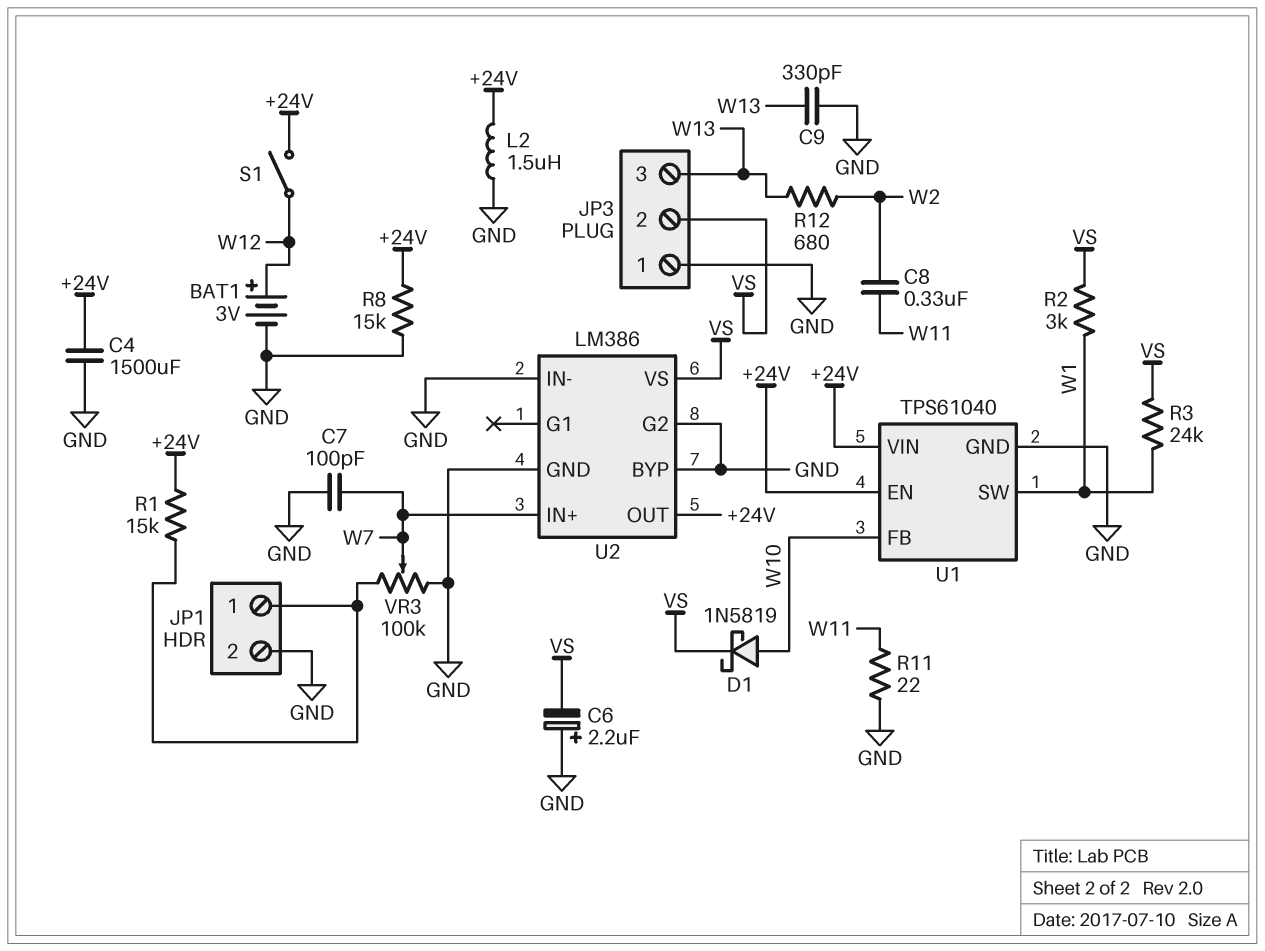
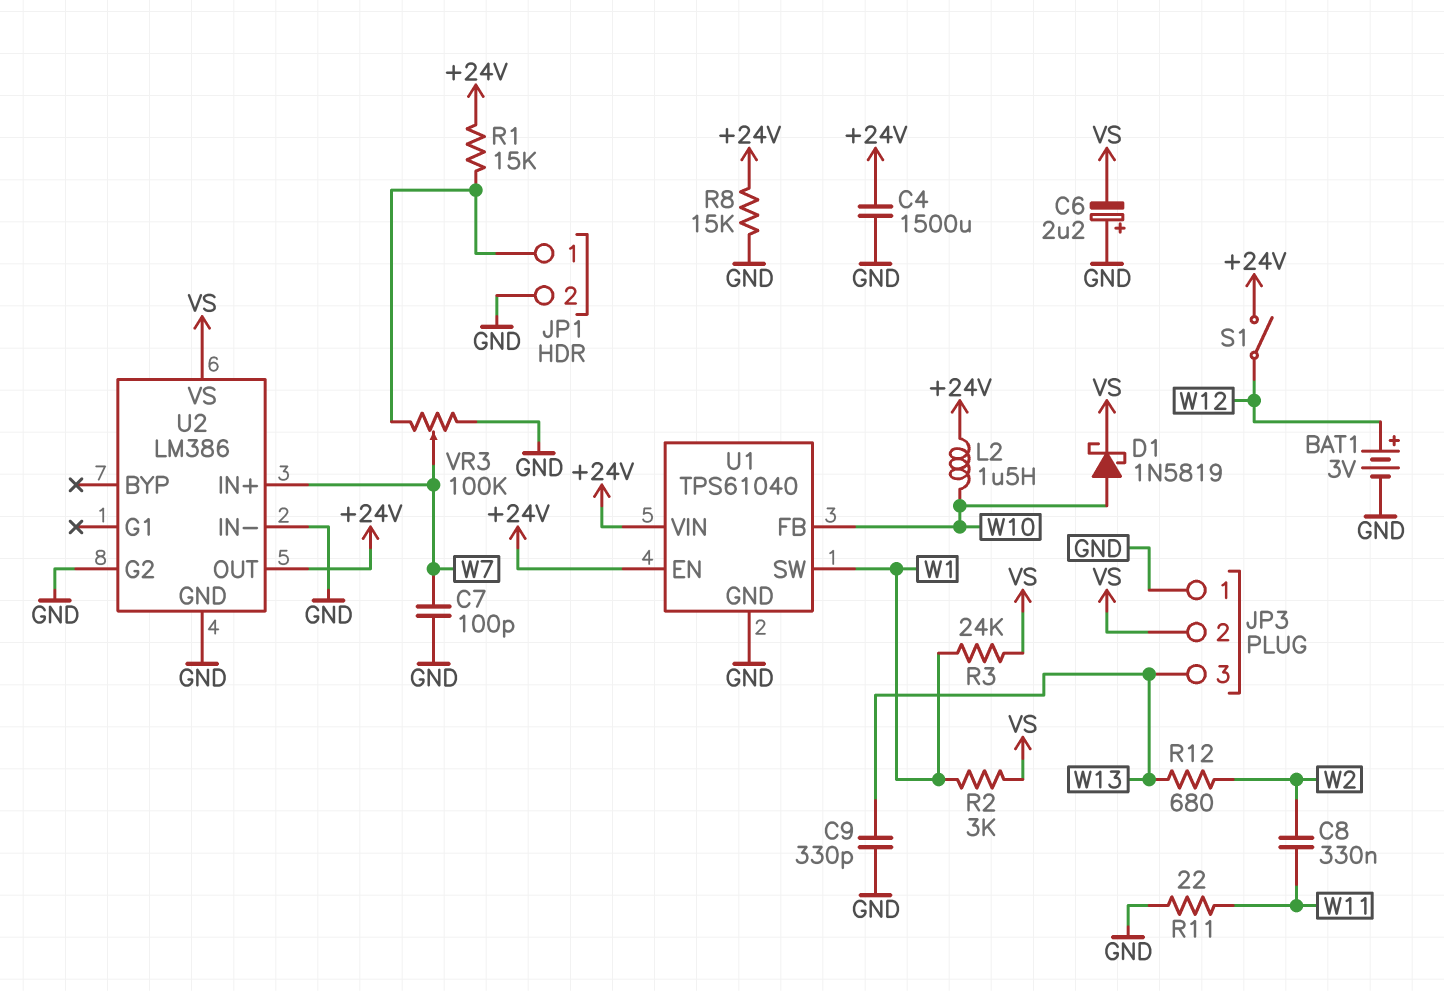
L2: 1.5uH (+24V, GND) -> 1.5uH (+24V, W10)
U2 pin BYP: GND -> none

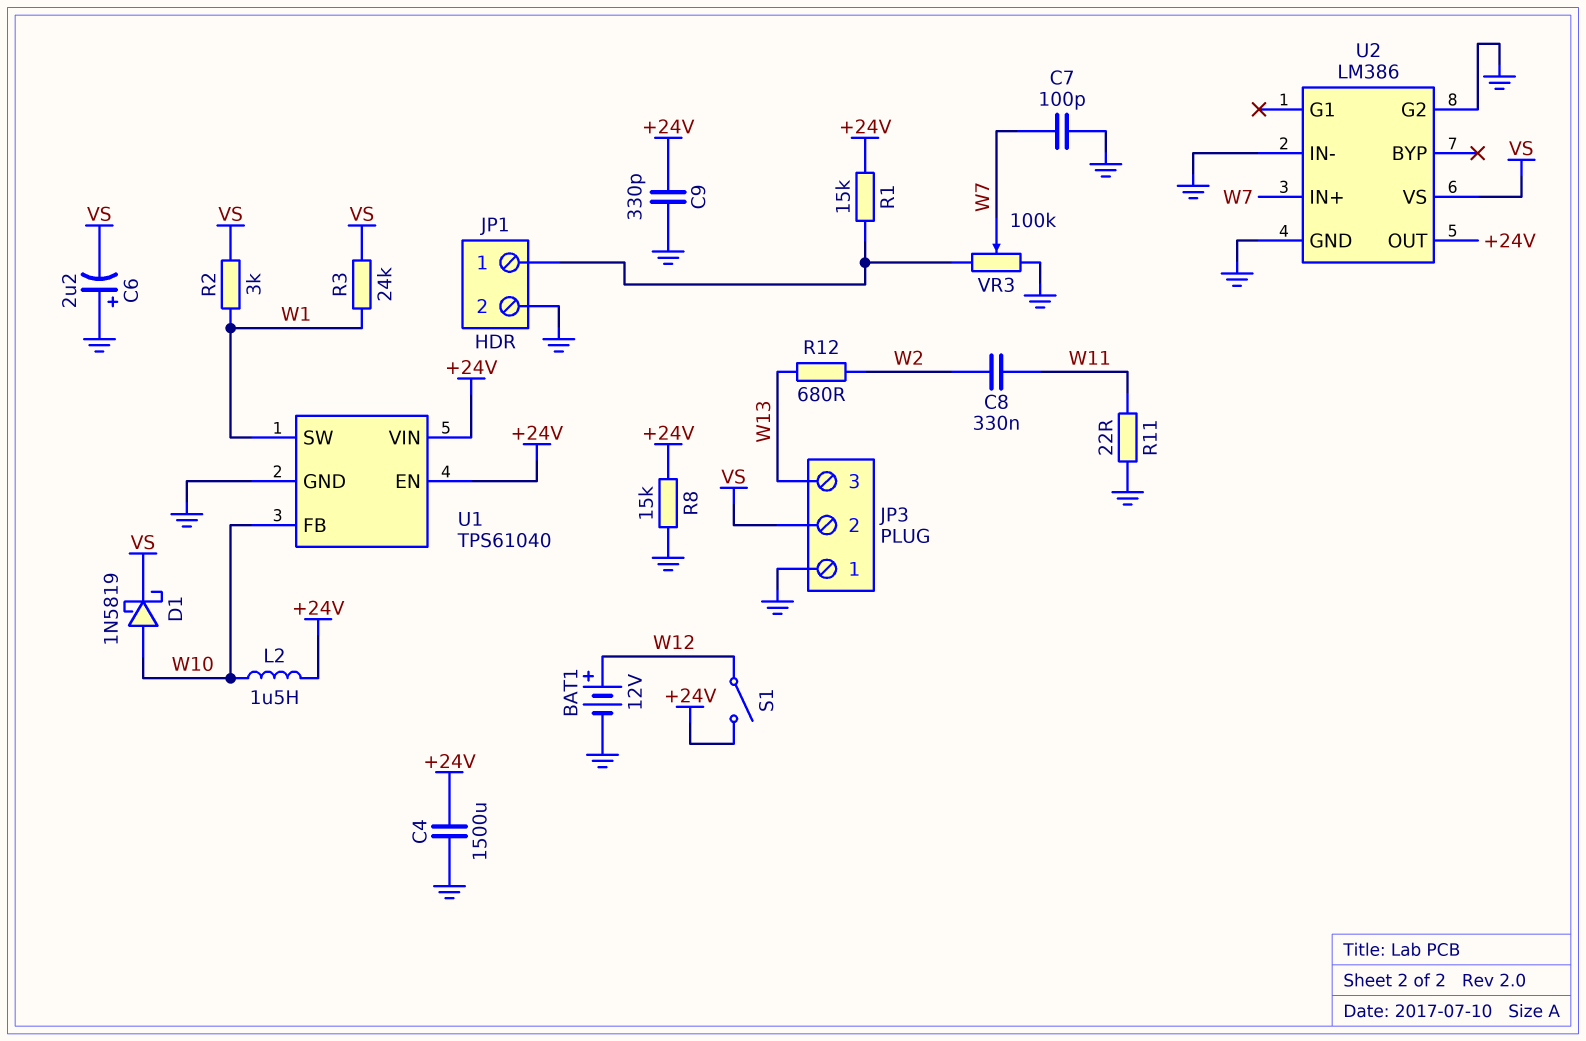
BAT1: 3V (plus W12, minus GND) -> 12V (plus W12, minus GND)
C9: 330pF (GND, W13) -> 330pF (+24V, GND)

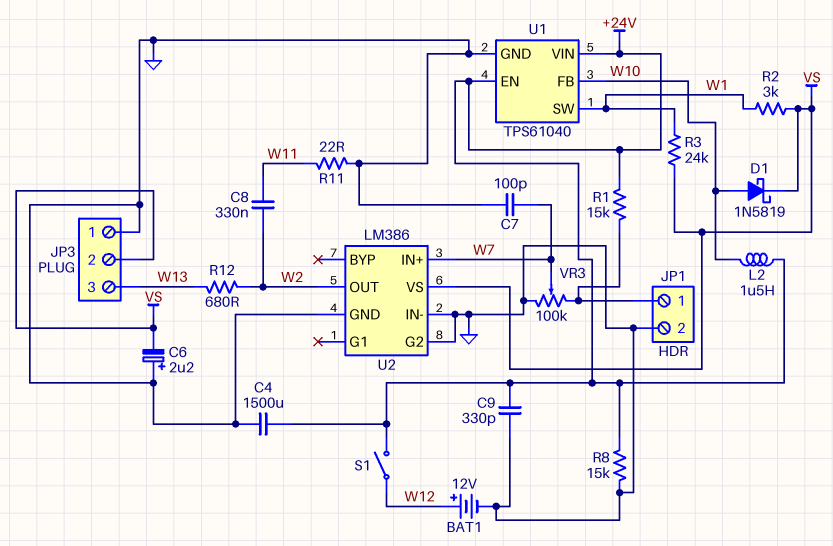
U2 pin OUT: +24V -> W2

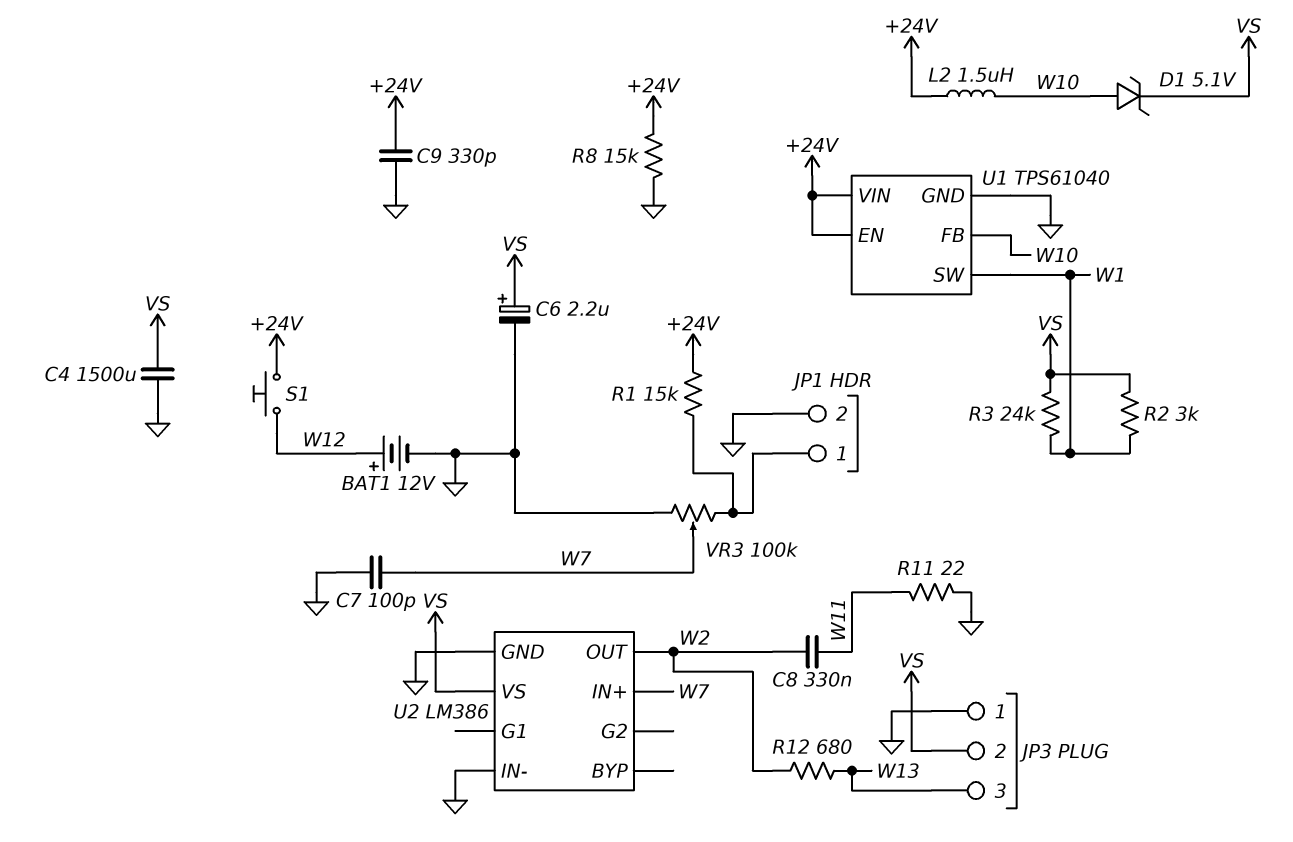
C4: 1500uF (+24V, GND) -> 1500uF (GND, VS)
C6: 2.2uF (plus GND, minus VS) -> 2.2uF (plus VS, minus GND)
D1: schottky 1N5819 (A W10, K VS) -> zener 5.1V (A W10, K VS)
S1: switch (+24V, W12) -> button (+24V, W12)
U2 pin G2: GND -> none

